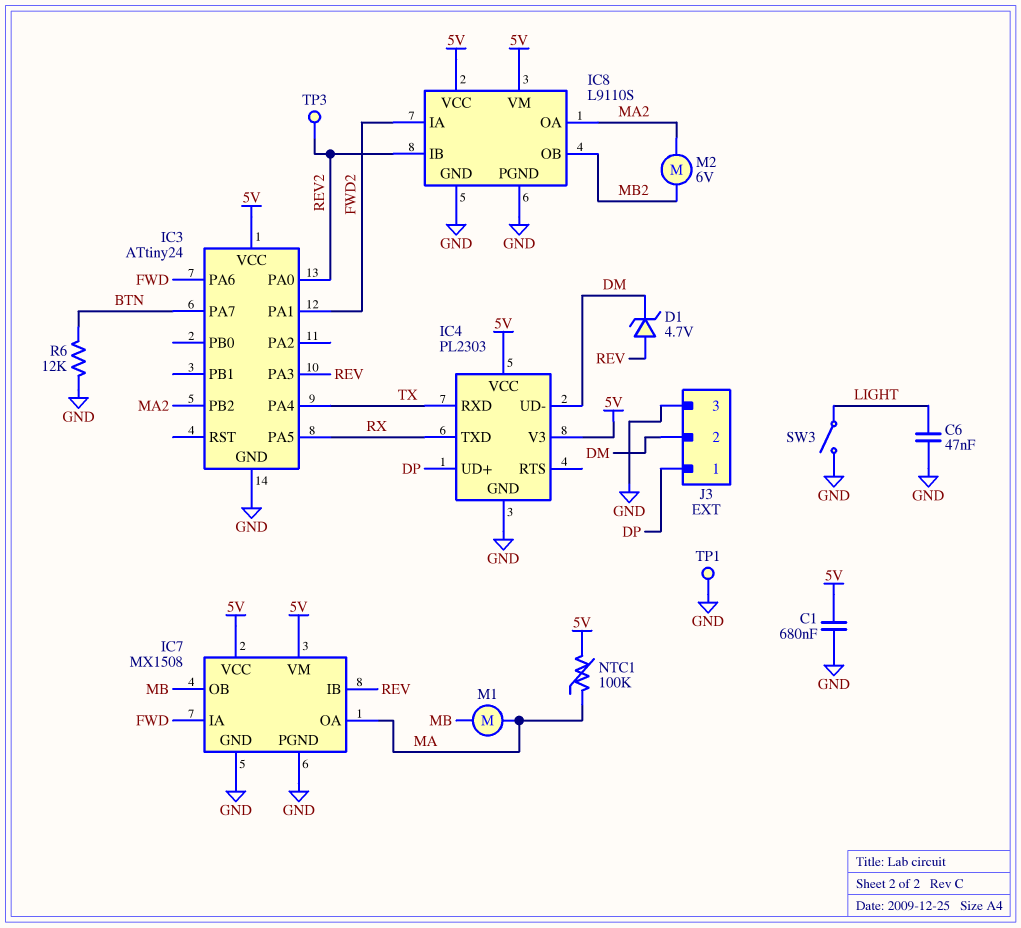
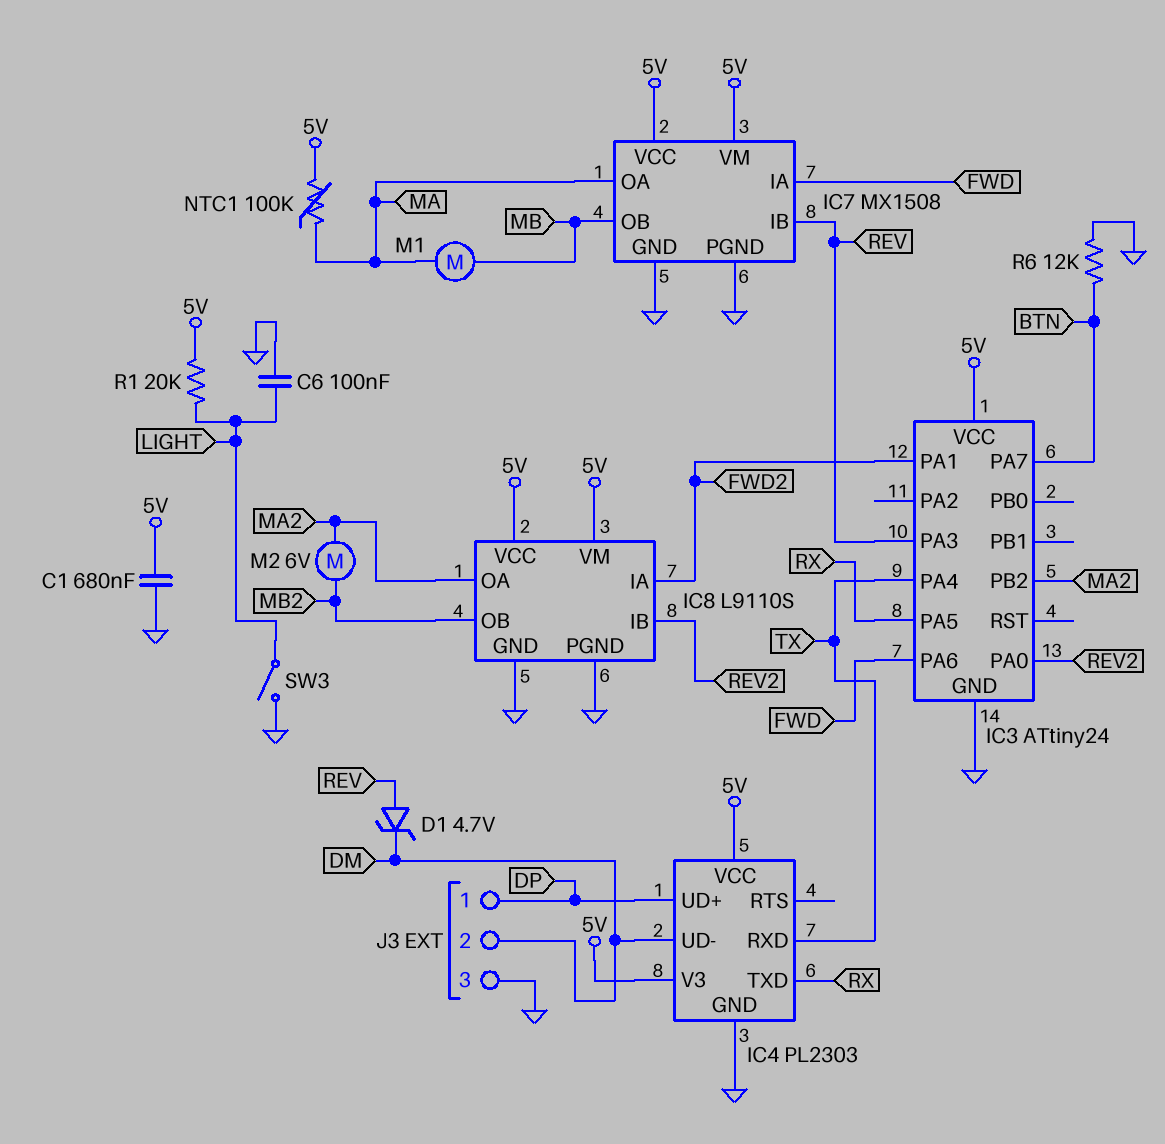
C6: 47nF (GND, LIGHT) -> 100nF (GND, LIGHT)
R1: none -> 20k (5V, LIGHT)
TP1: test point (GND) -> none
TP3: test point (REV2) -> none

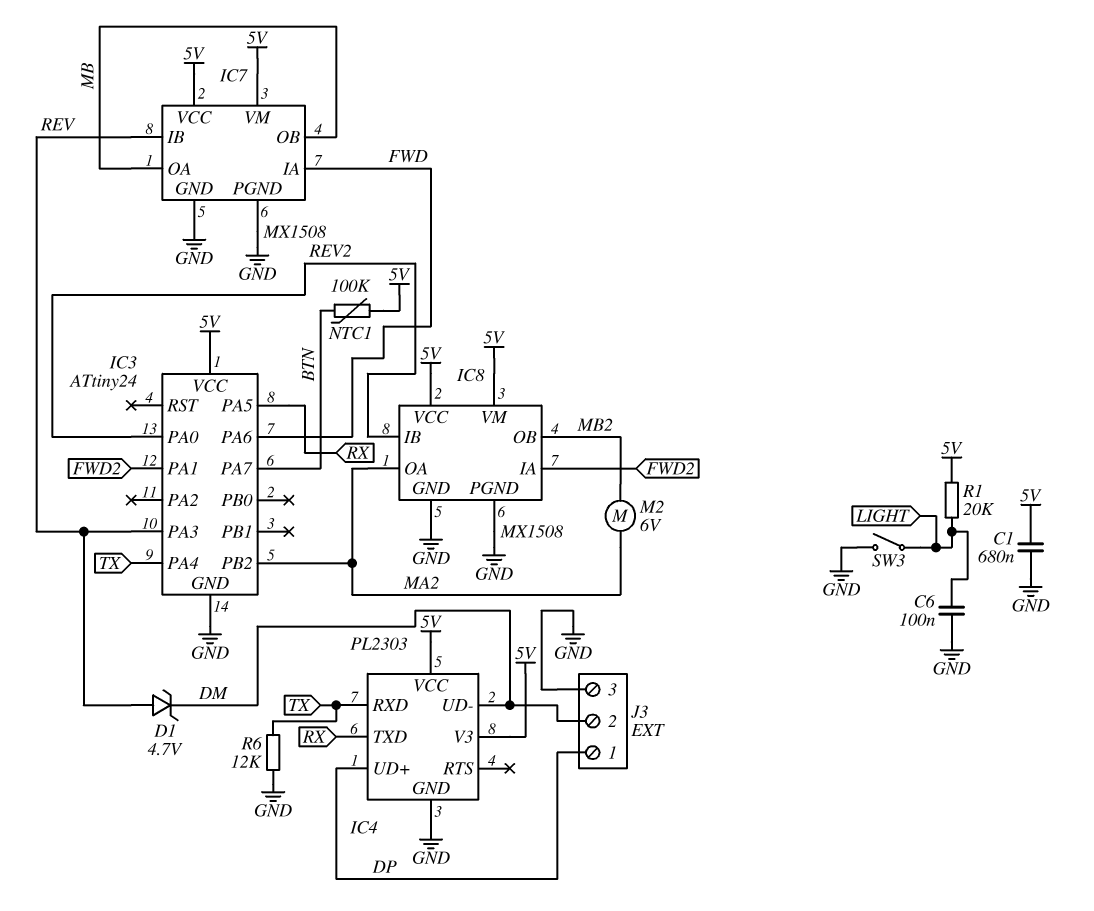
IC7 pin OA: MA -> MB
IC8: L9110S -> MX1508
M1: motor (MA, MB) -> none
NTC1: 100k (5V, MA) -> 100k (5V, BTN)
R6: 12k (BTN, GND) -> 12k (GND, TX)

